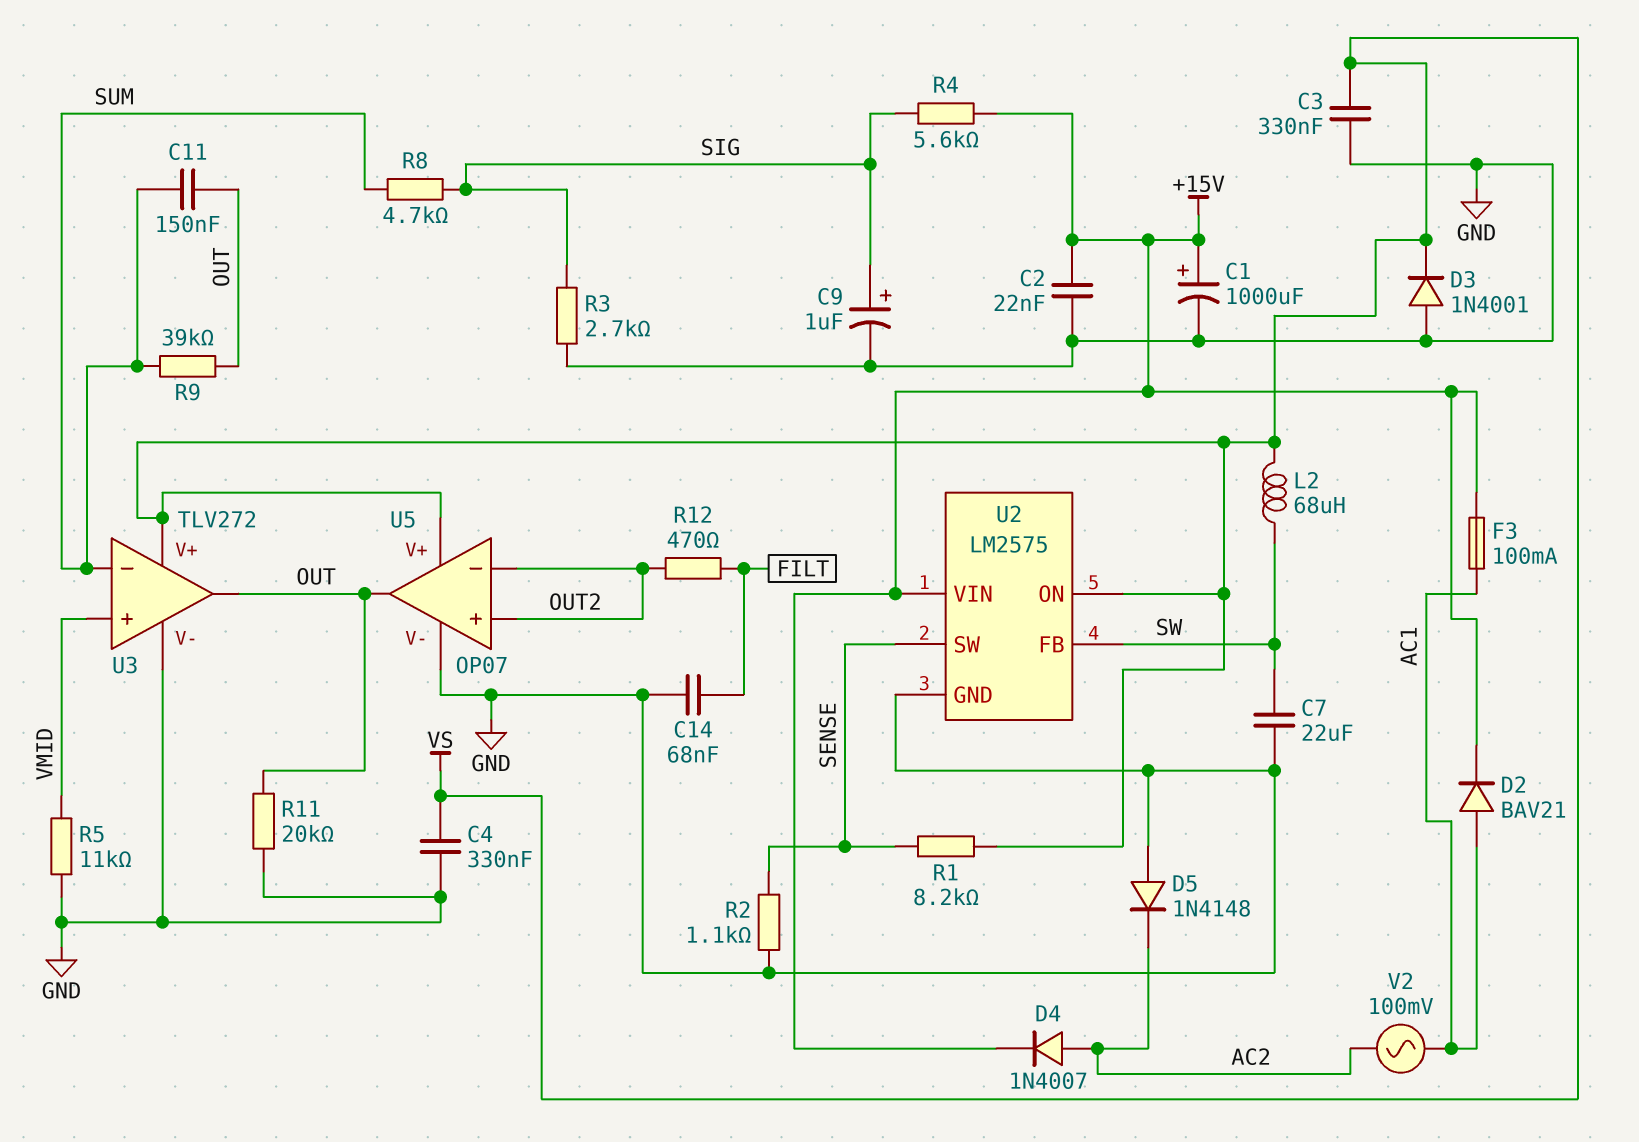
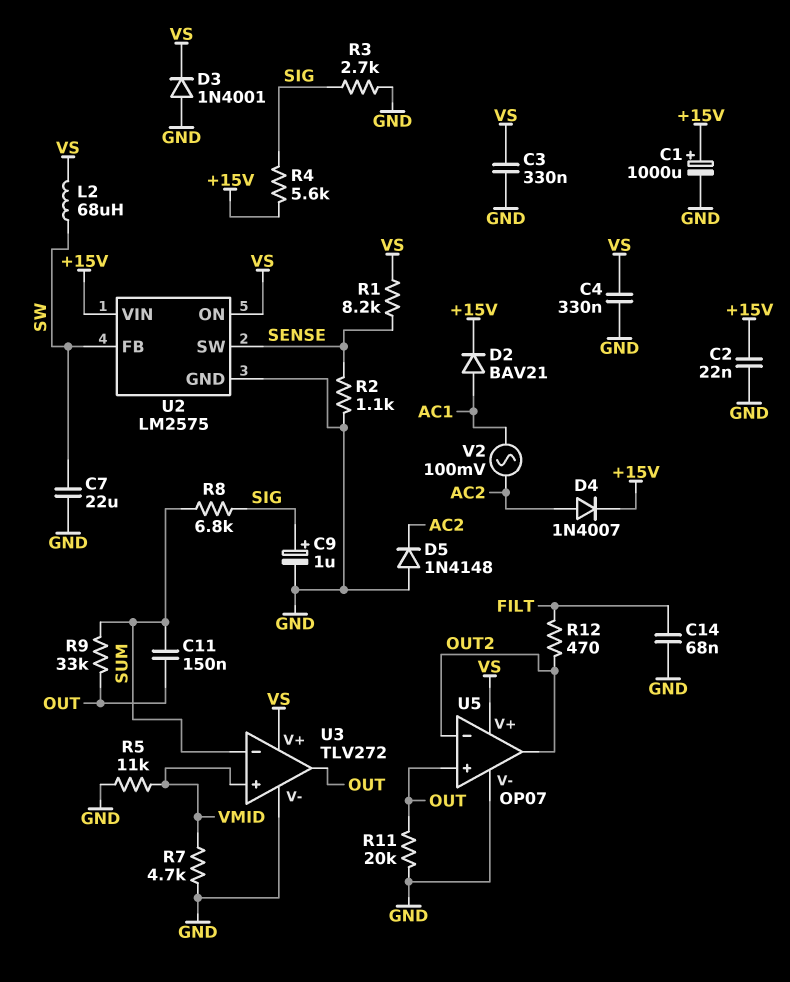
F3: 100mA (+15V, AC1) -> none
R7: none -> 4.7k (GND, VMID)
R8: 4.7k (SIG, SUM) -> 6.8k (SIG, SUM)
R9: 39k (OUT, SUM) -> 33k (OUT, SUM)
U5 pin in+: OUT2 -> OUT
U5 pin out: OUT -> OUT2

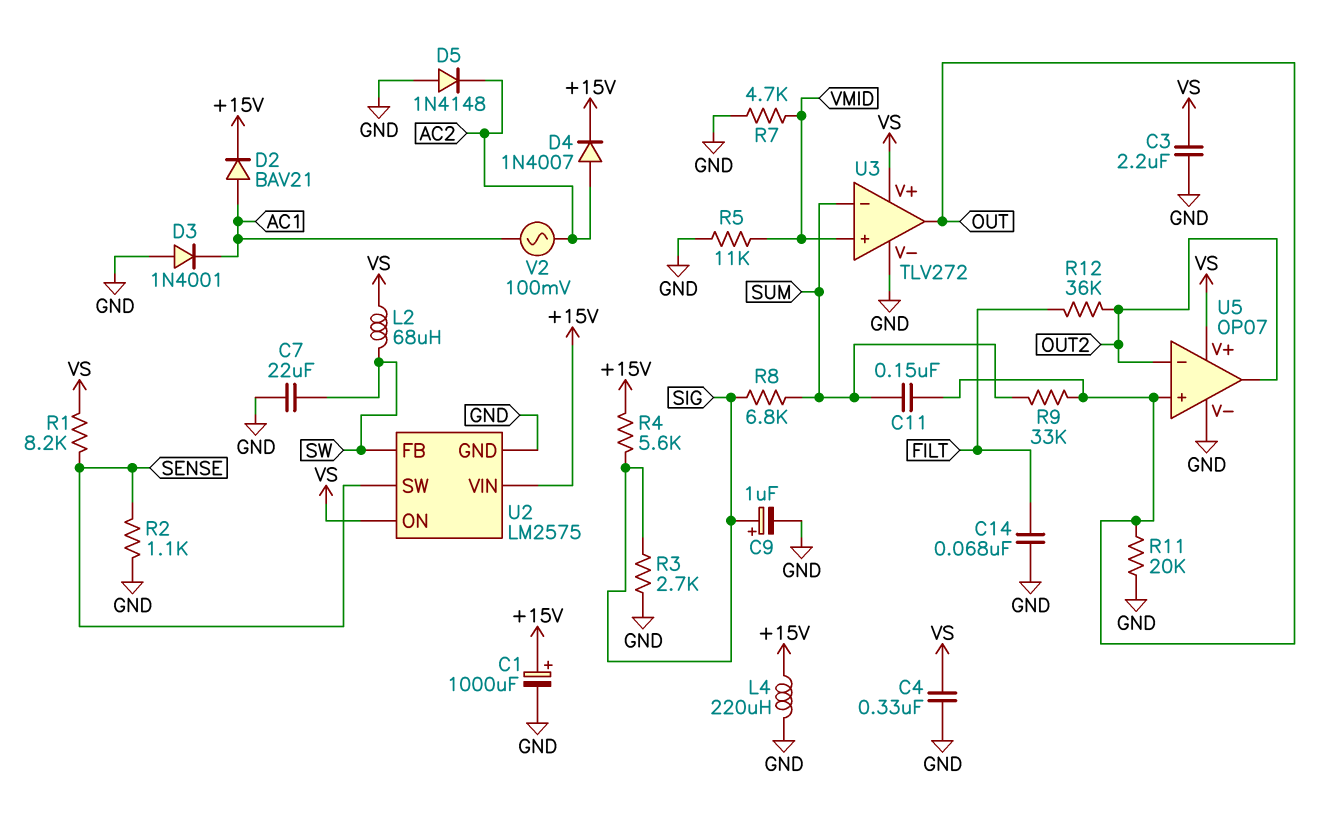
C2: 22nF (+15V, GND) -> none
C3: 330nF (GND, VS) -> 2.2uF (GND, VS)
D3: diode 1N4001 (A GND, K VS) -> diode 1N4001 (A GND, K AC1)
L4: none -> 220uH (+15V, GND)
R12: 470 (FILT, OUT2) -> 36k (FILT, OUT2)

